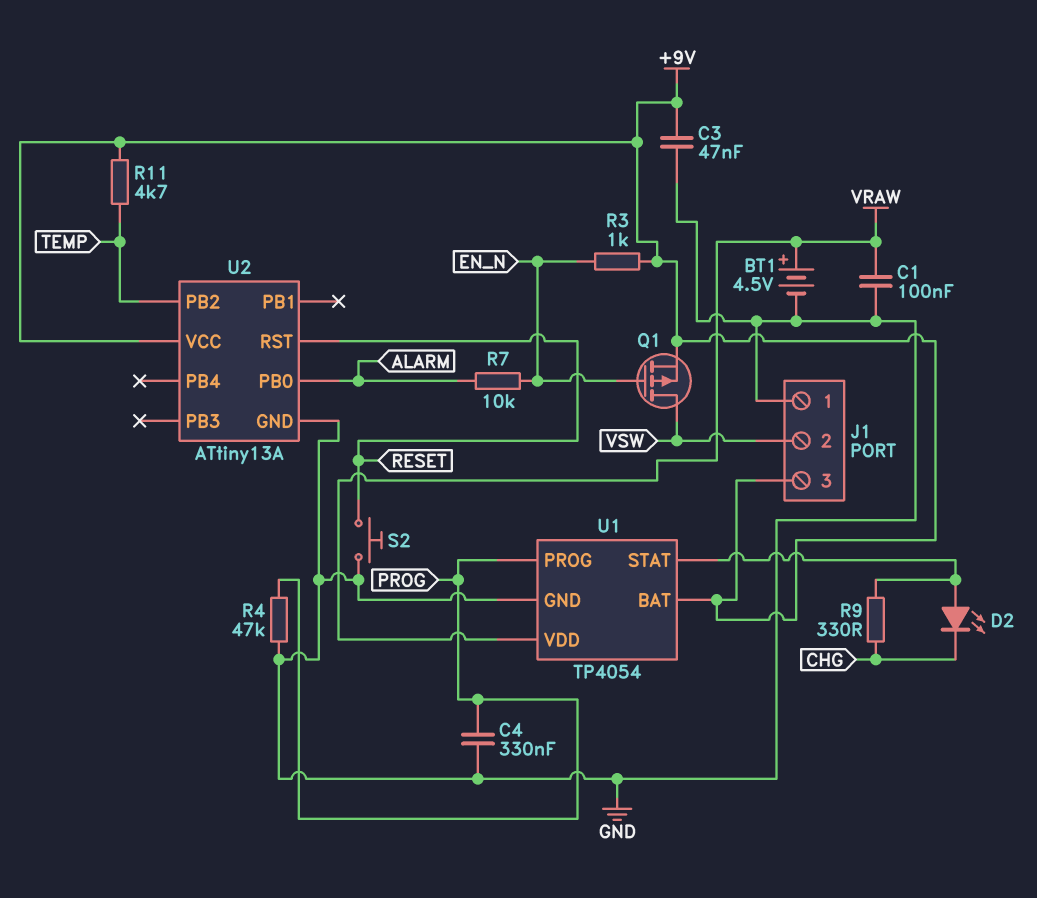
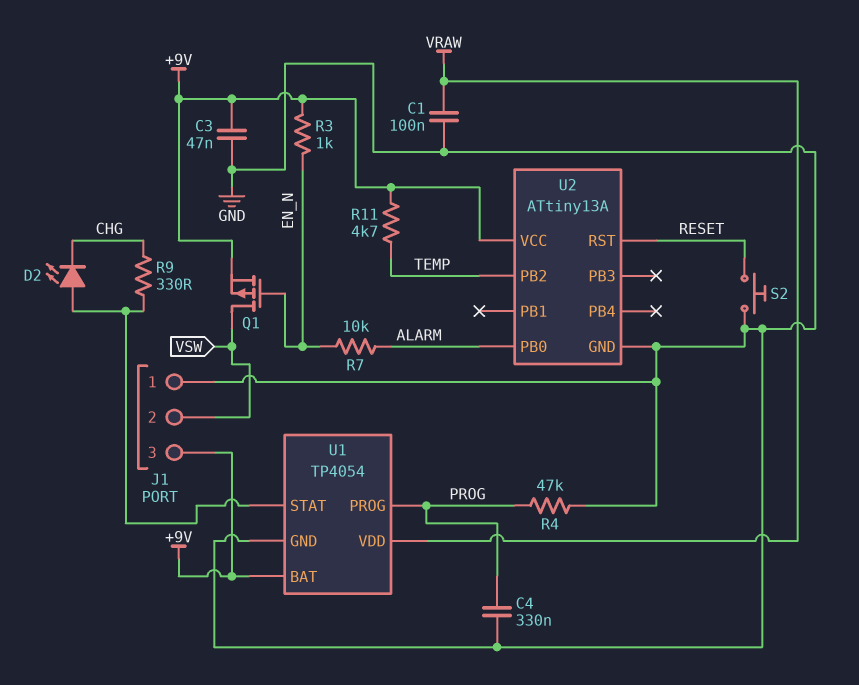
BT1: 4.5V (plus VRAW, minus GND) -> none

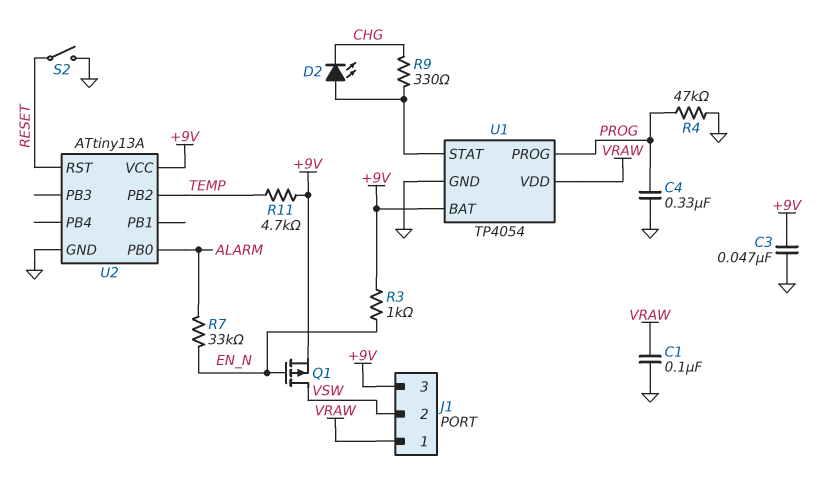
J1 pin 1: GND -> VRAW
R7: 10k (ALARM, EN_N) -> 33k (ALARM, EN_N)
S2: button (GND, RESET) -> switch (GND, RESET)

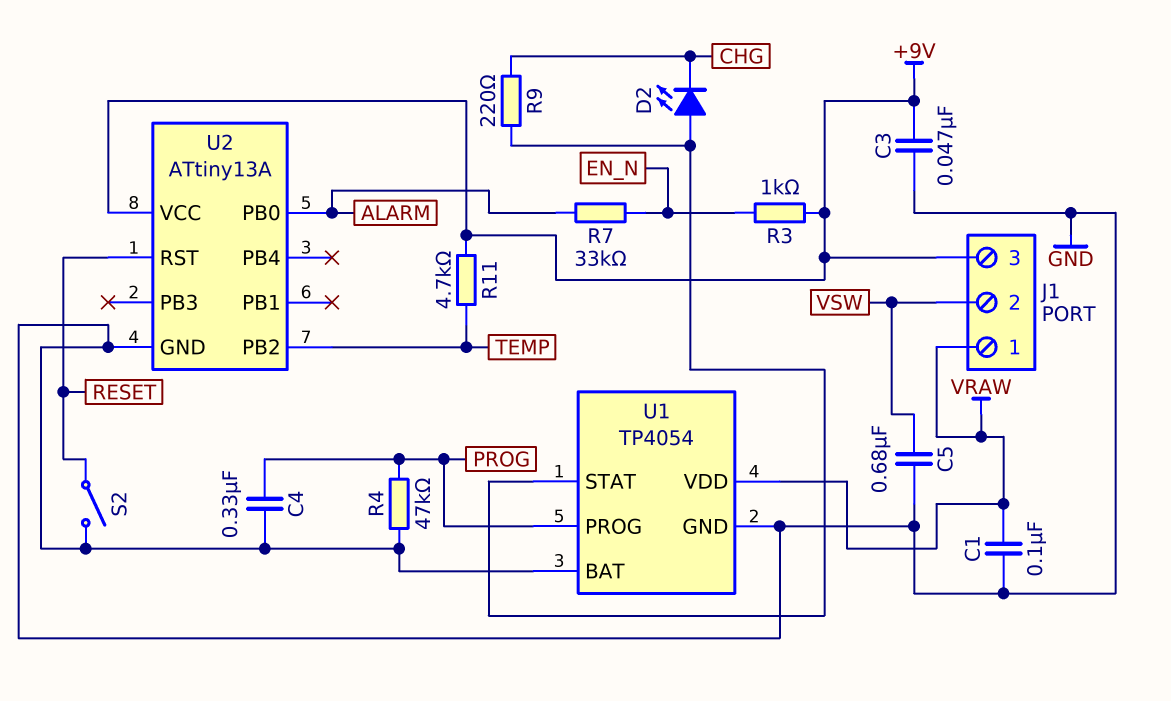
C5: none -> 680nF (GND, VSW)
Q1: PMOS (G EN_N, D VSW, S +9V) -> none
R9: 330 (CHG, U1/STAT) -> 220 (CHG, U1/STAT)
U1 pin BAT: +9V -> GND

